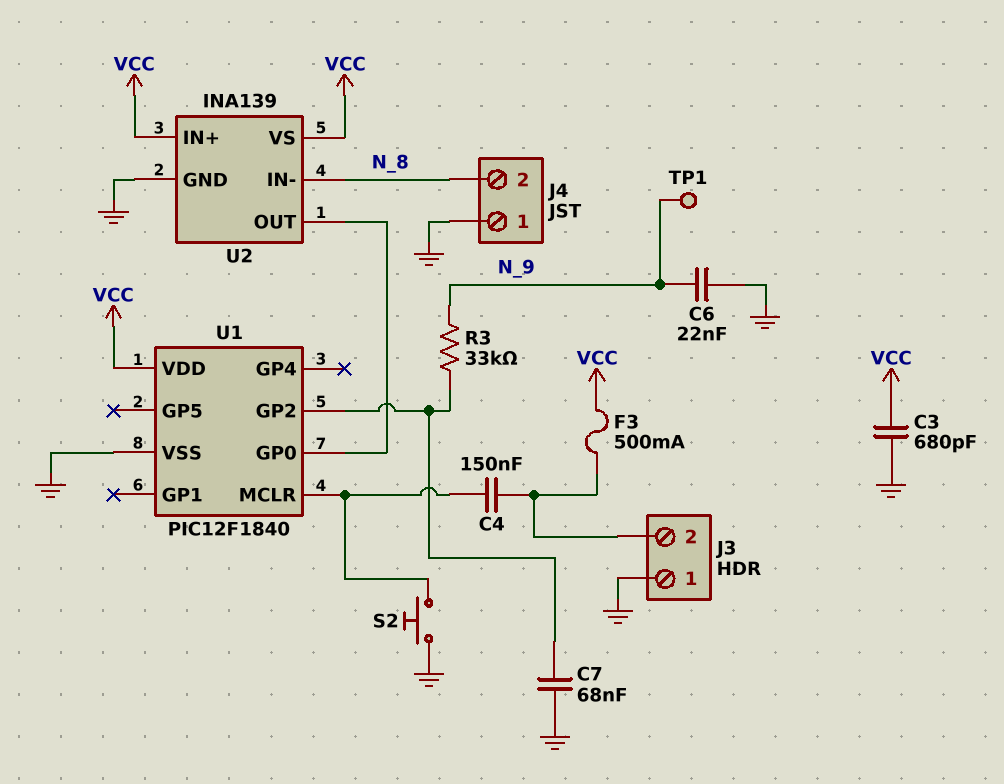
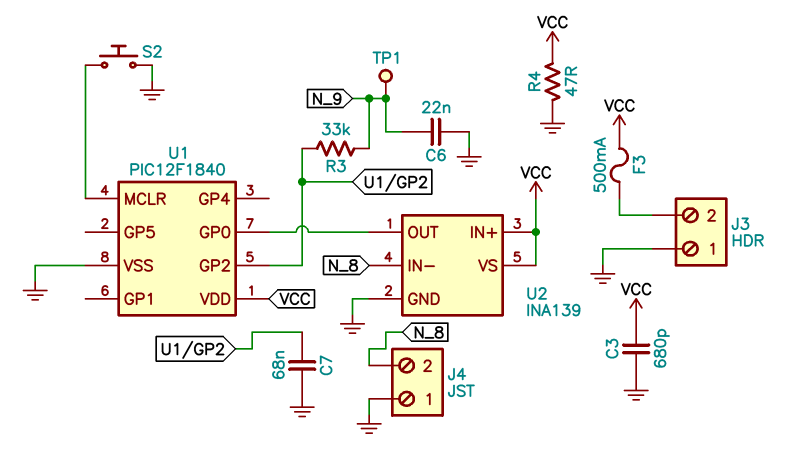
C4: 150nF (J3/2, U1/MCLR) -> none
R4: none -> 47 (GND, VCC)

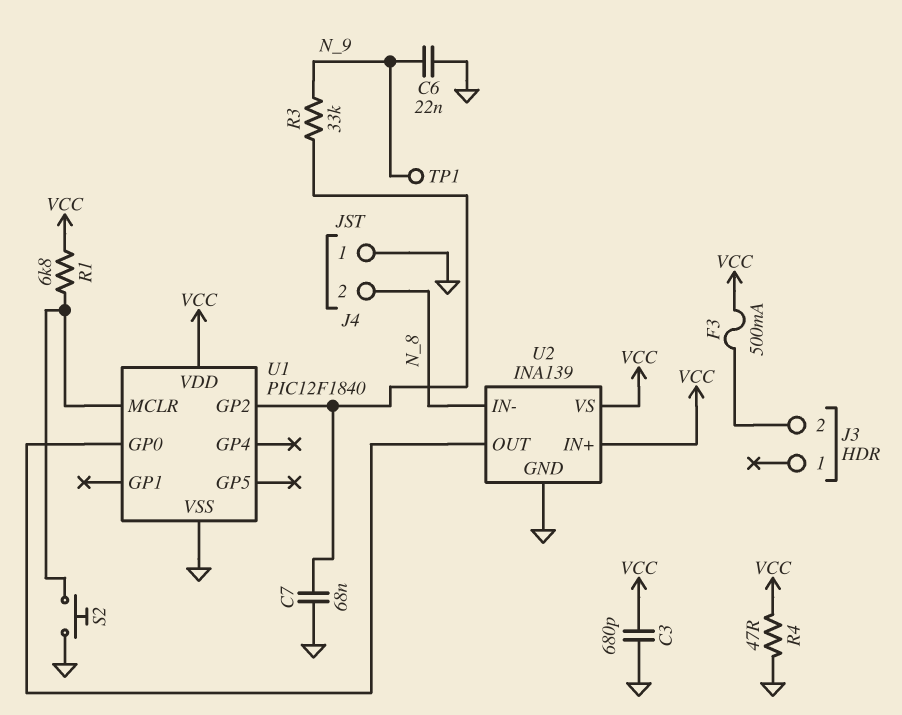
J3 pin 1: GND -> none
R1: none -> 6.8k (U1/MCLR, VCC)

